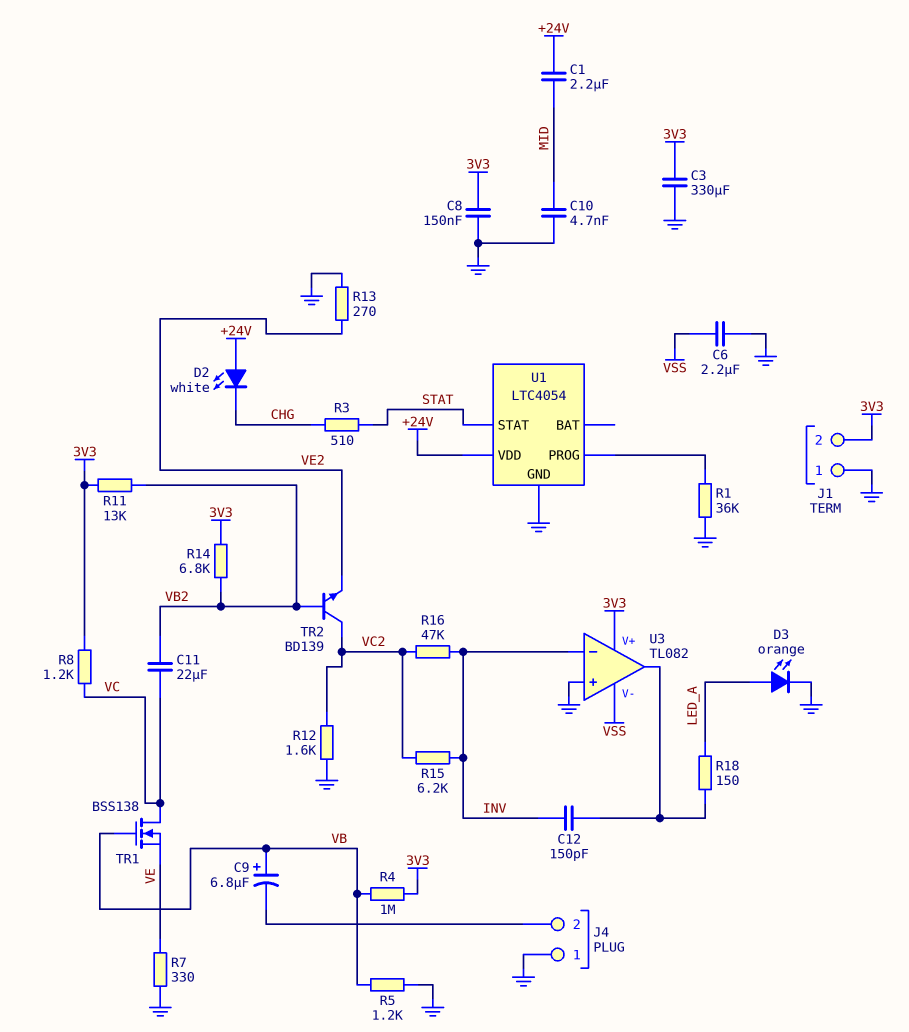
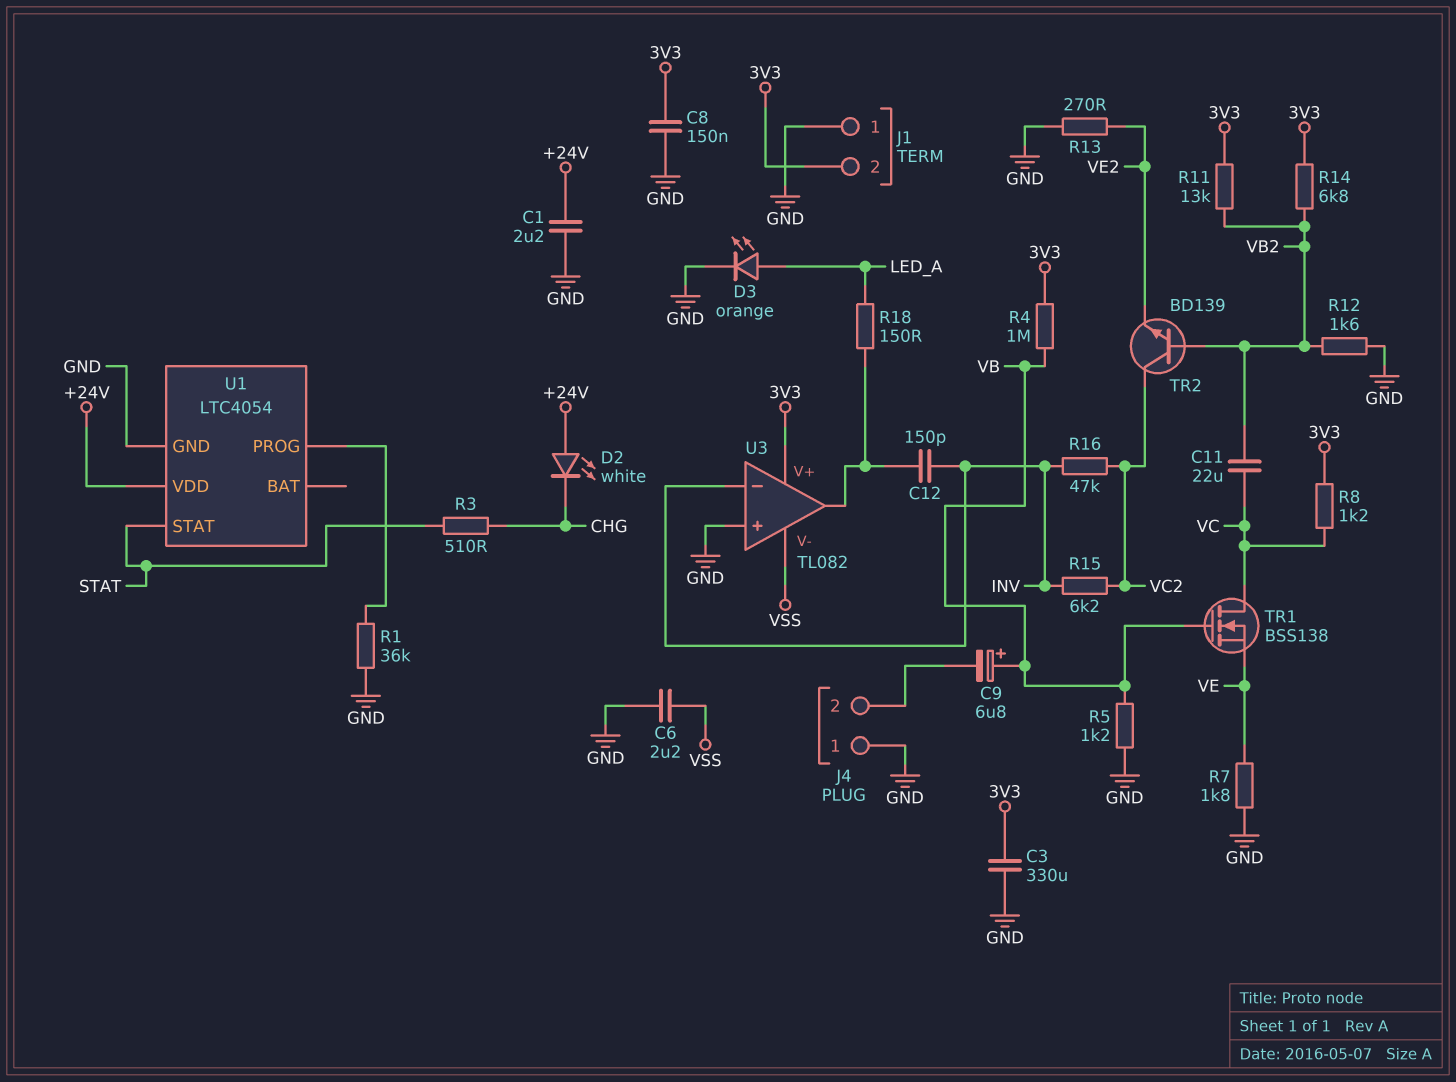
C1: 2.2uF (+24V, MID) -> 2.2uF (+24V, GND)
C10: 4.7nF (GND, MID) -> none
R7: 330 (GND, VE) -> 1.8k (GND, VE)
R12: 1.6k (GND, VC2) -> 1.6k (GND, VB2)

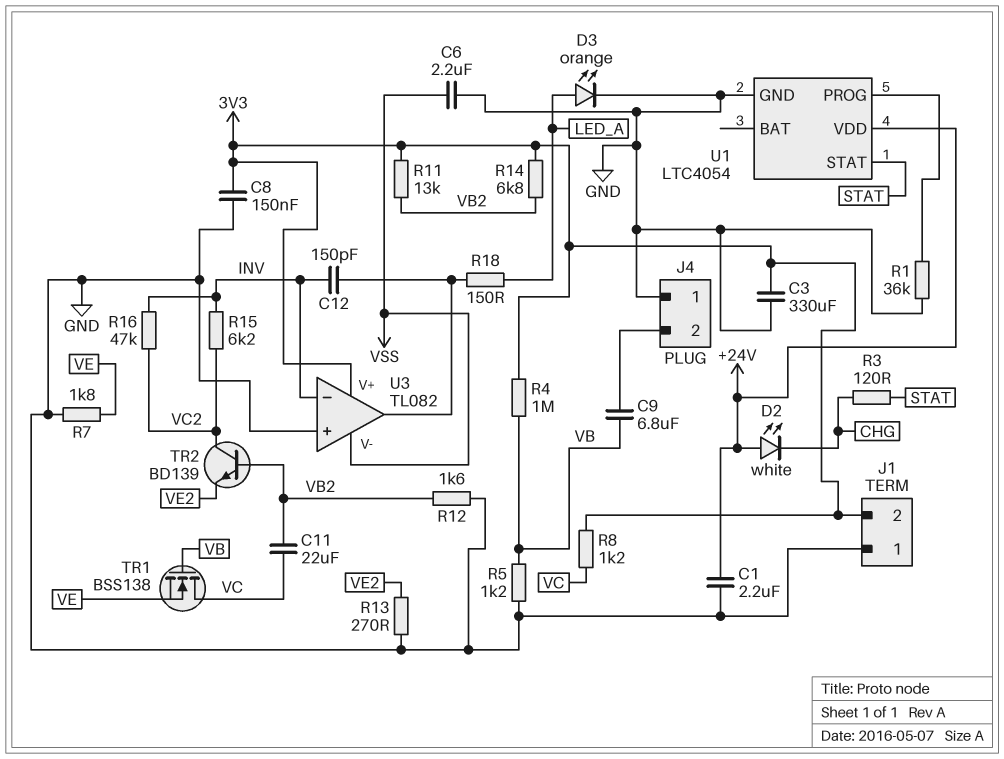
C9: 6.8uF (plus VB, minus J4/2) -> 6.8uF (J4/2, VB)
R3: 510 (CHG, STAT) -> 120 (CHG, STAT)

